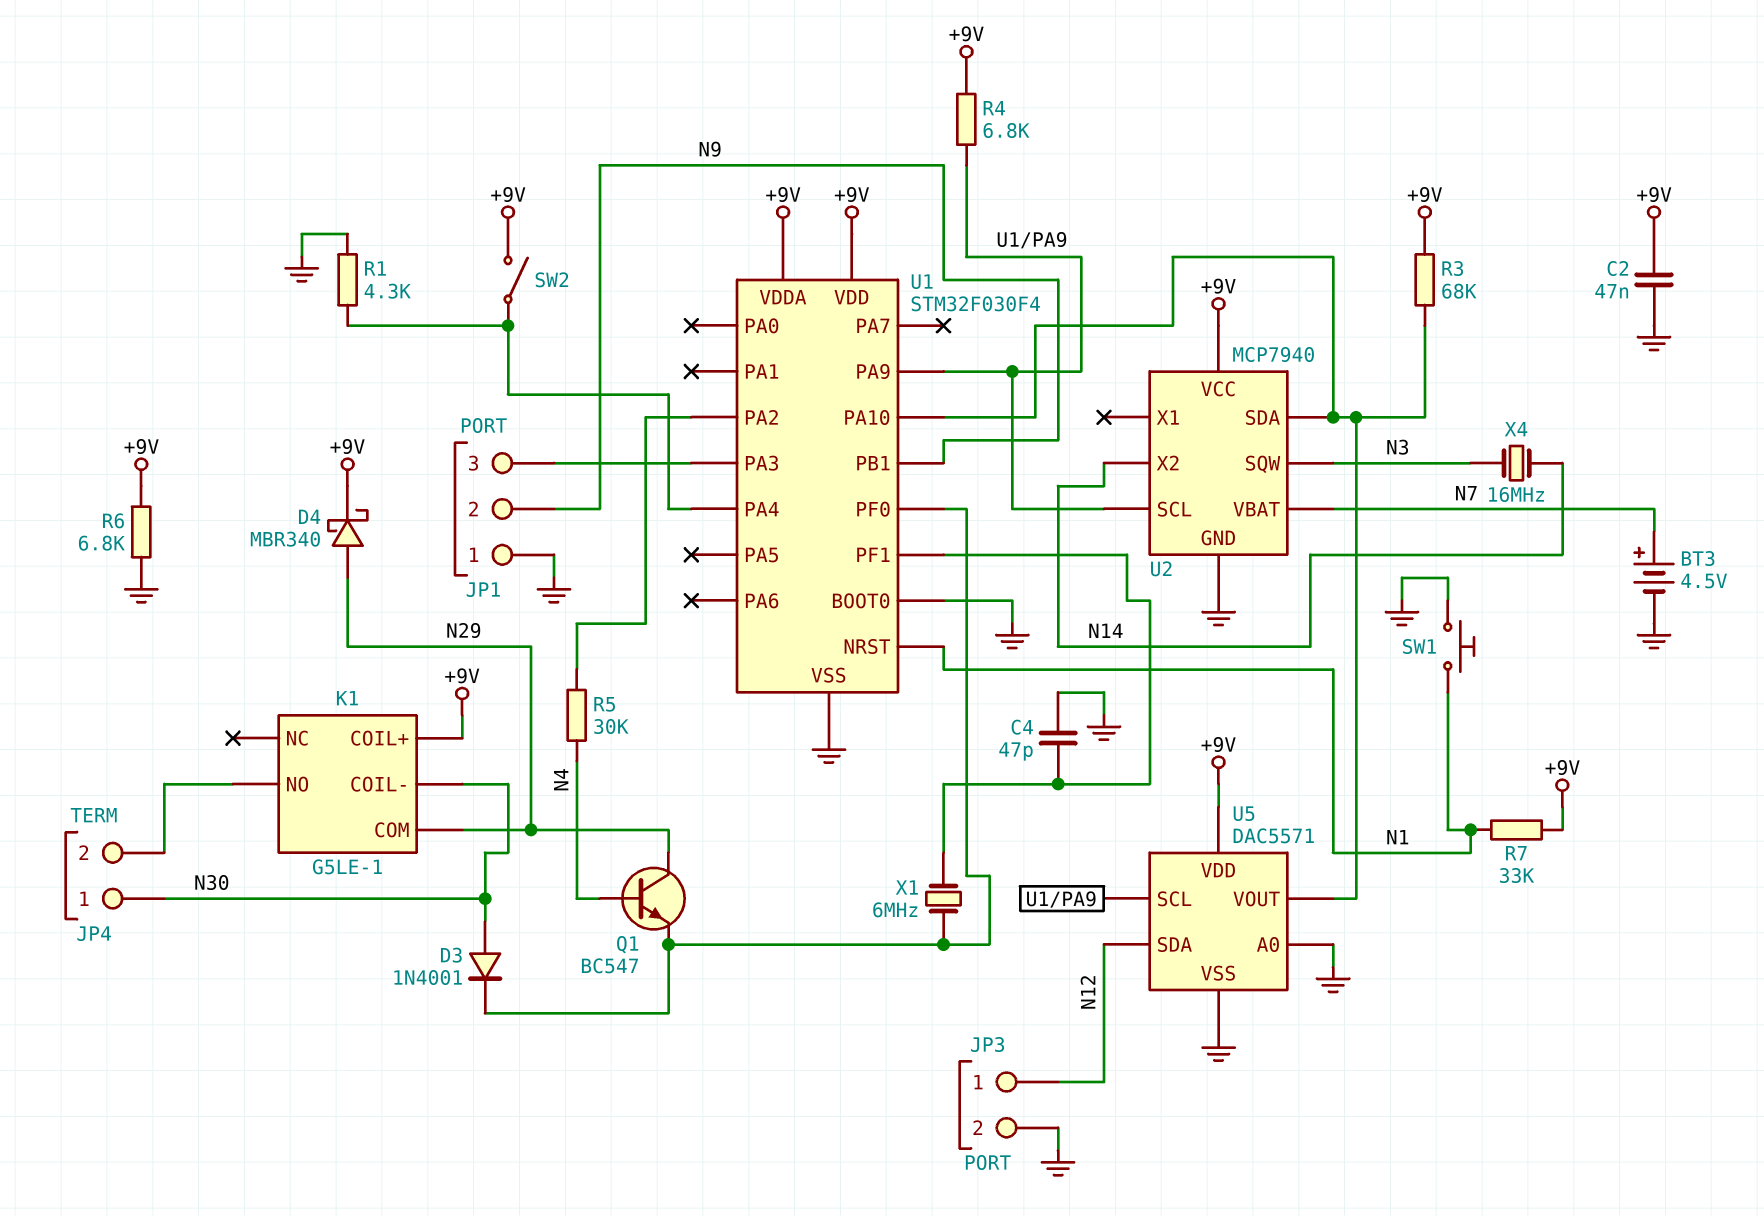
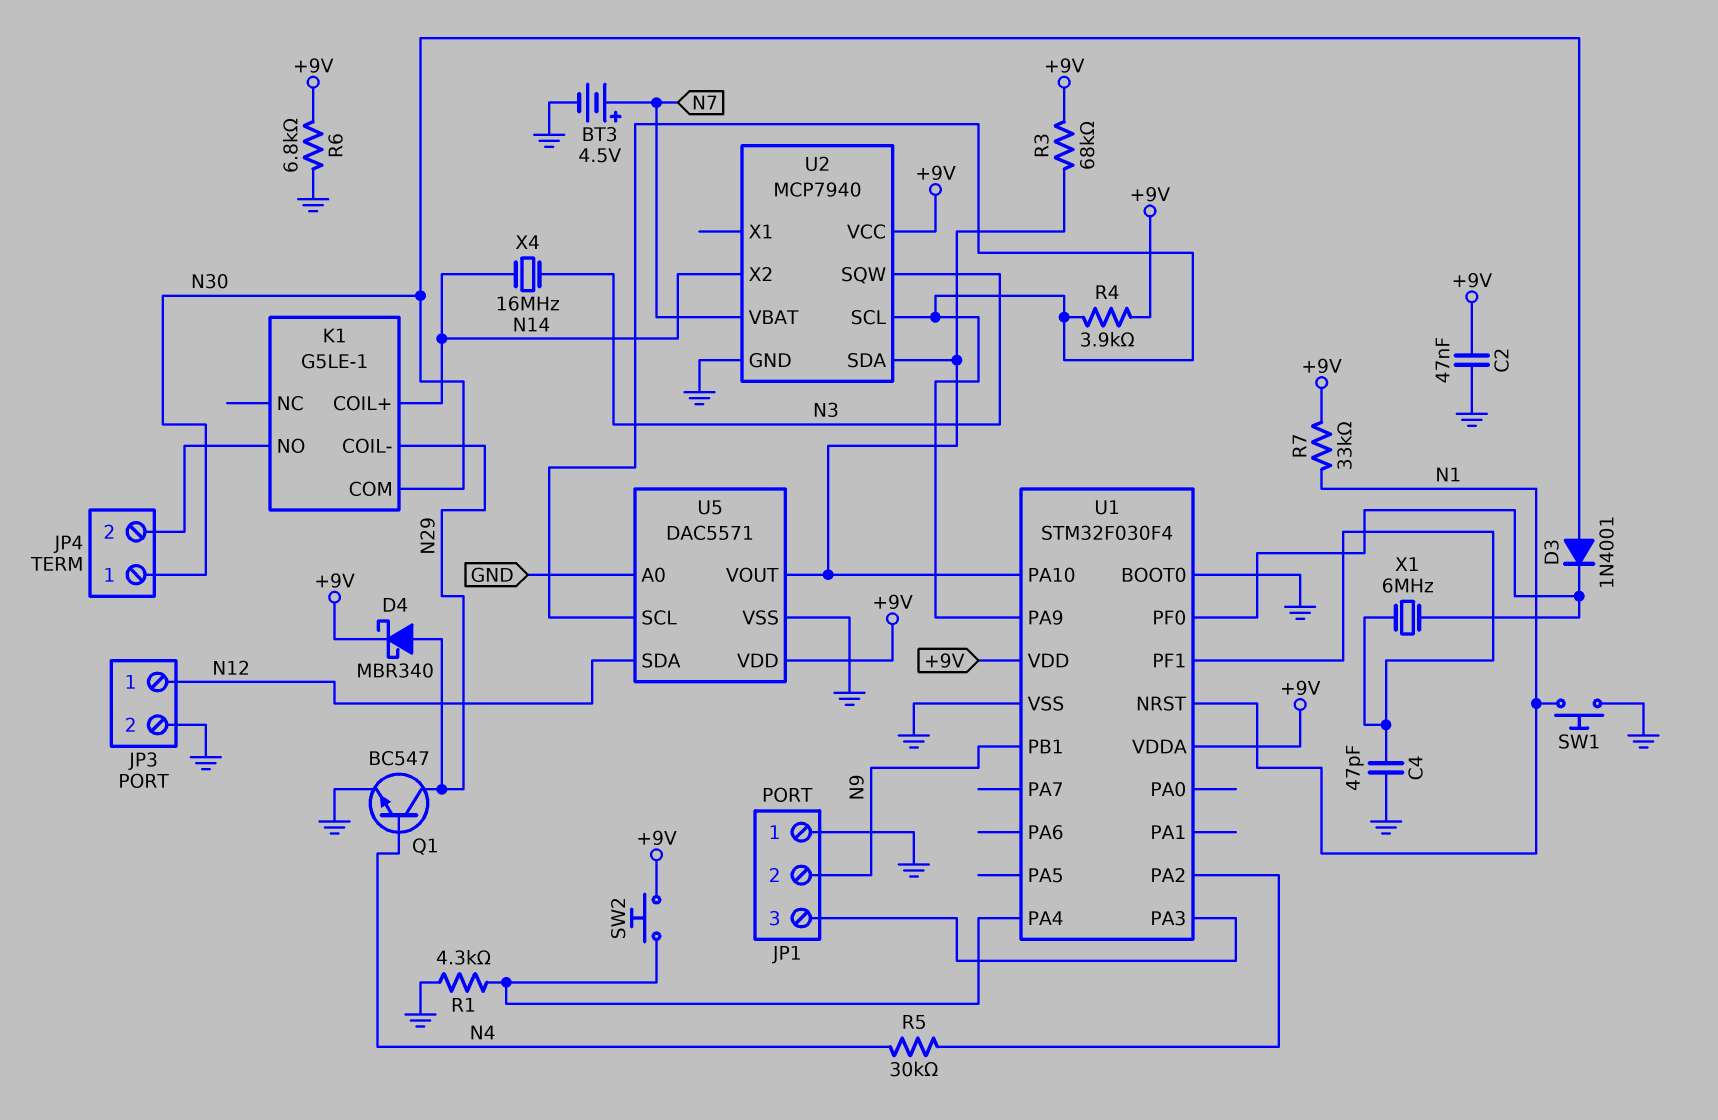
K1 pin COIL+: +9V -> N14
K1 pin COIL-: N30 -> N29
K1 pin COM: N29 -> N30
Q1: NPN BC547 (B N4, C N29, E U1/PF0) -> NPN BC547 (B N4, C N29, E GND)
R4: 6.8k (+9V, U1/PA9) -> 3.9k (+9V, U1/PA9)
SW2: switch (+9V, U1/PA4) -> button (+9V, U1/PA4)

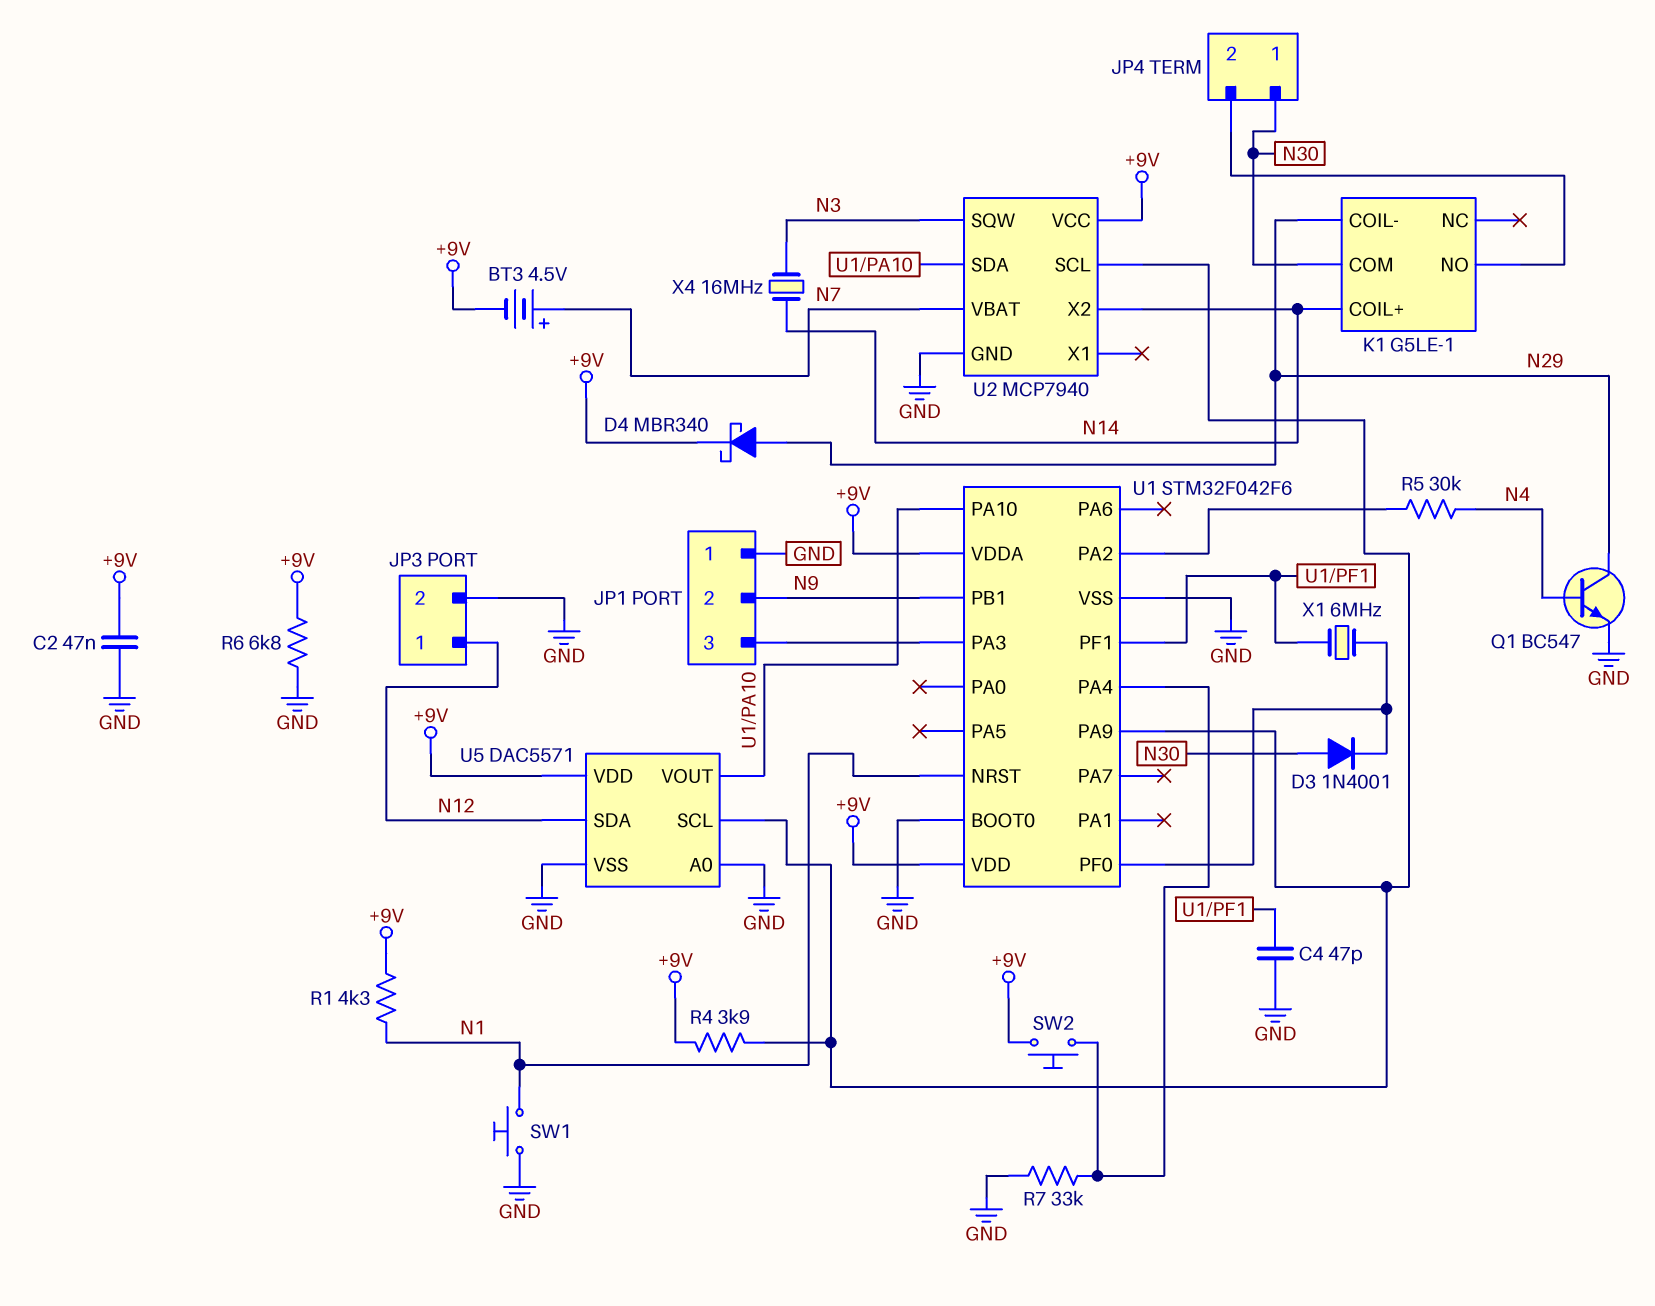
BT3: 4.5V (plus N7, minus GND) -> 4.5V (plus N7, minus +9V)
R1: 4.3k (GND, U1/PA4) -> 4.3k (+9V, N1)
R3: 68k (+9V, U1/PA10) -> none
R7: 33k (+9V, N1) -> 33k (GND, U1/PA4)
U1: STM32F030F4 -> STM32F042F6

